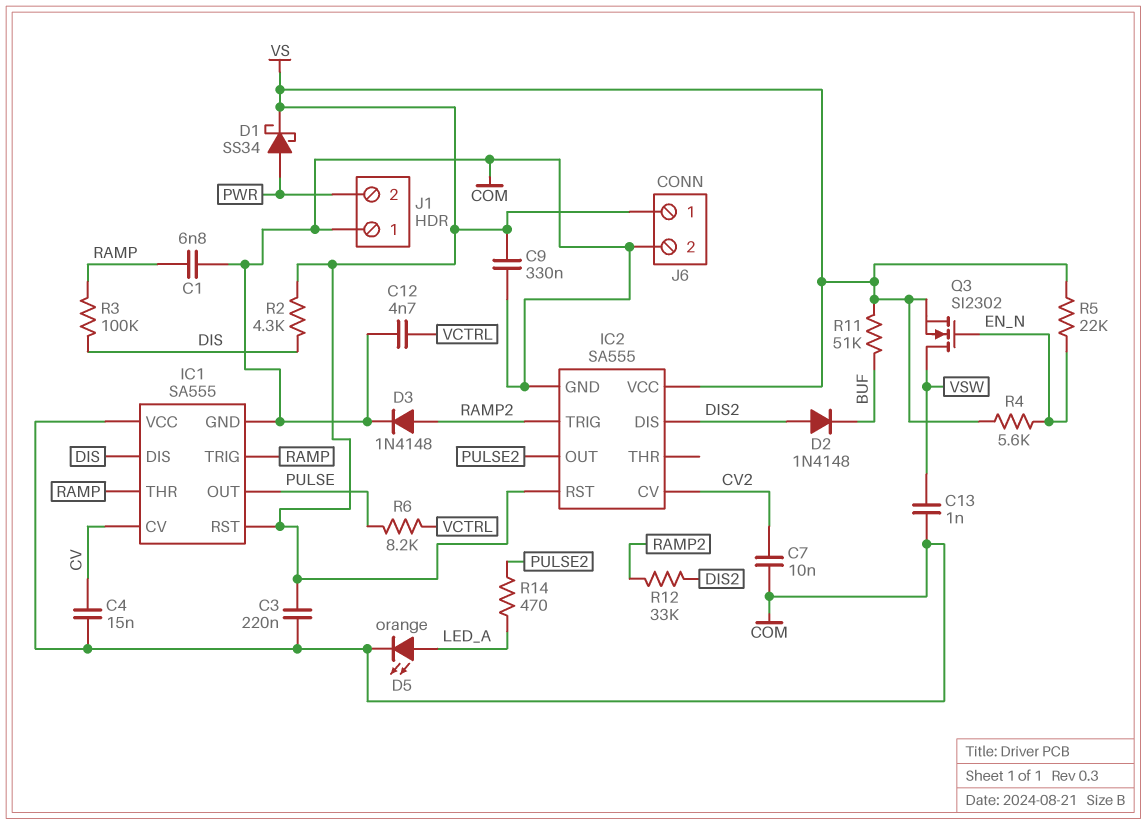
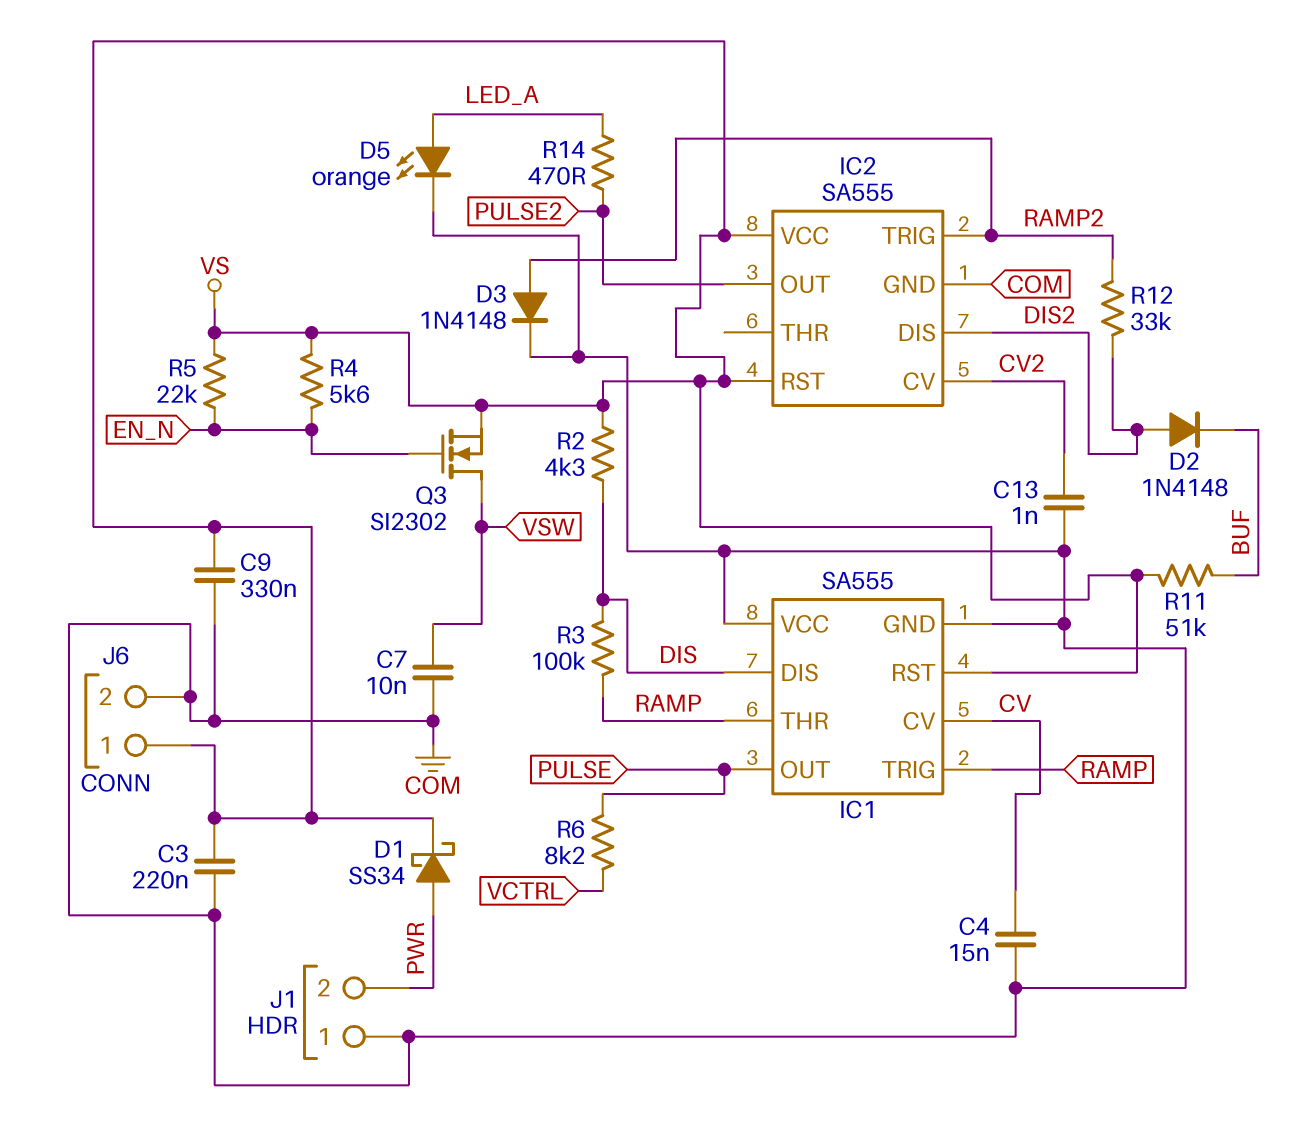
C1: 6.8nF (COM, RAMP) -> none
C7: 10nF (COM, CV2) -> 10nF (COM, VSW)
C12: 4.7nF (COM, VCTRL) -> none
C13: 1nF (COM, VSW) -> 1nF (COM, CV2)

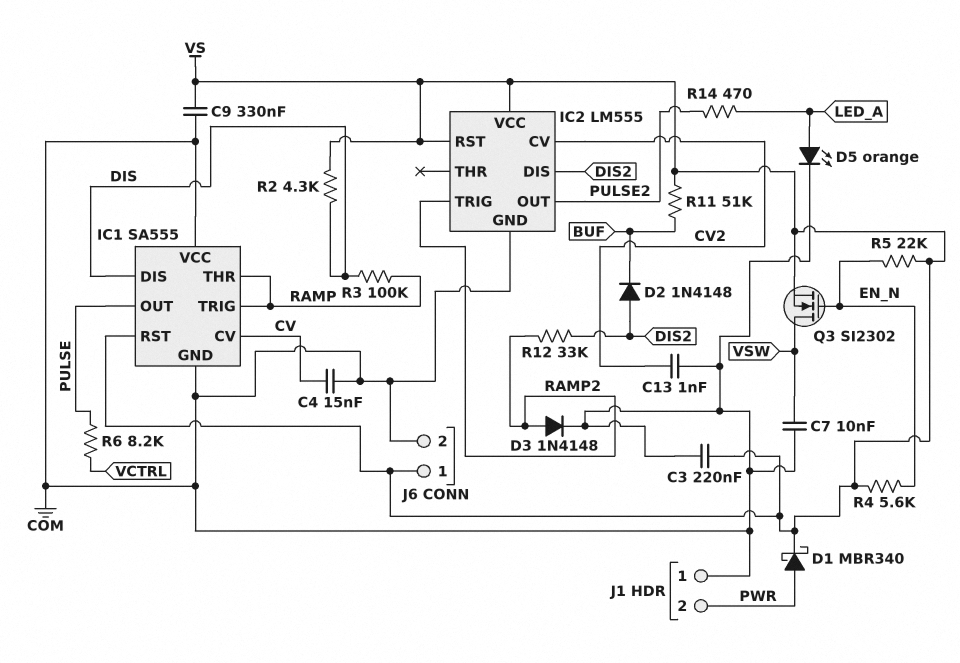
D1: schottky SS34 (A PWR, K VS) -> schottky MBR340 (A PWR, K VS)
IC2: SA555 -> LM555

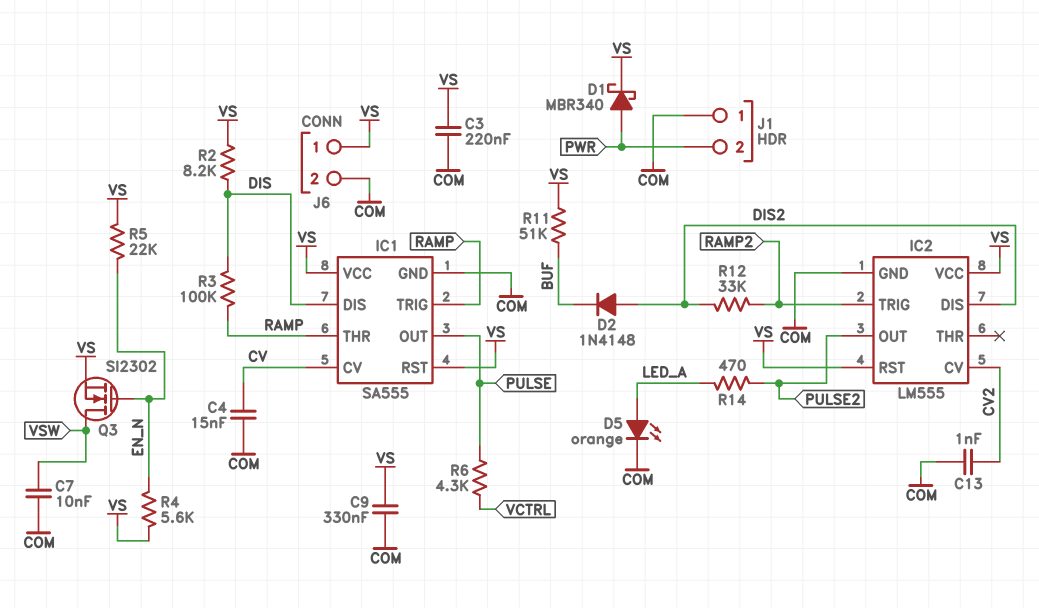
D3: diode 1N4148 (A RAMP2, K COM) -> none
IC1 pin VCC: COM -> VS
R2: 4.3k (DIS, VS) -> 8.2k (DIS, VS)
R6: 8.2k (PULSE, VCTRL) -> 4.3k (PULSE, VCTRL)

